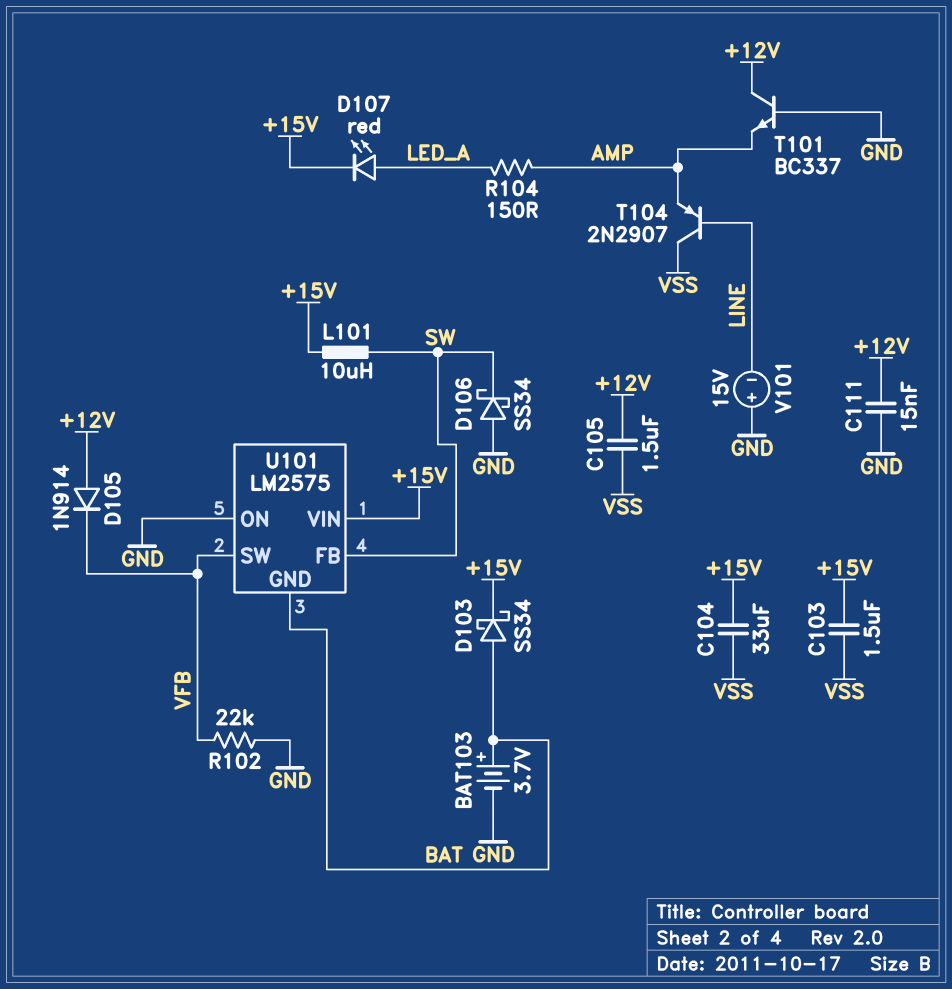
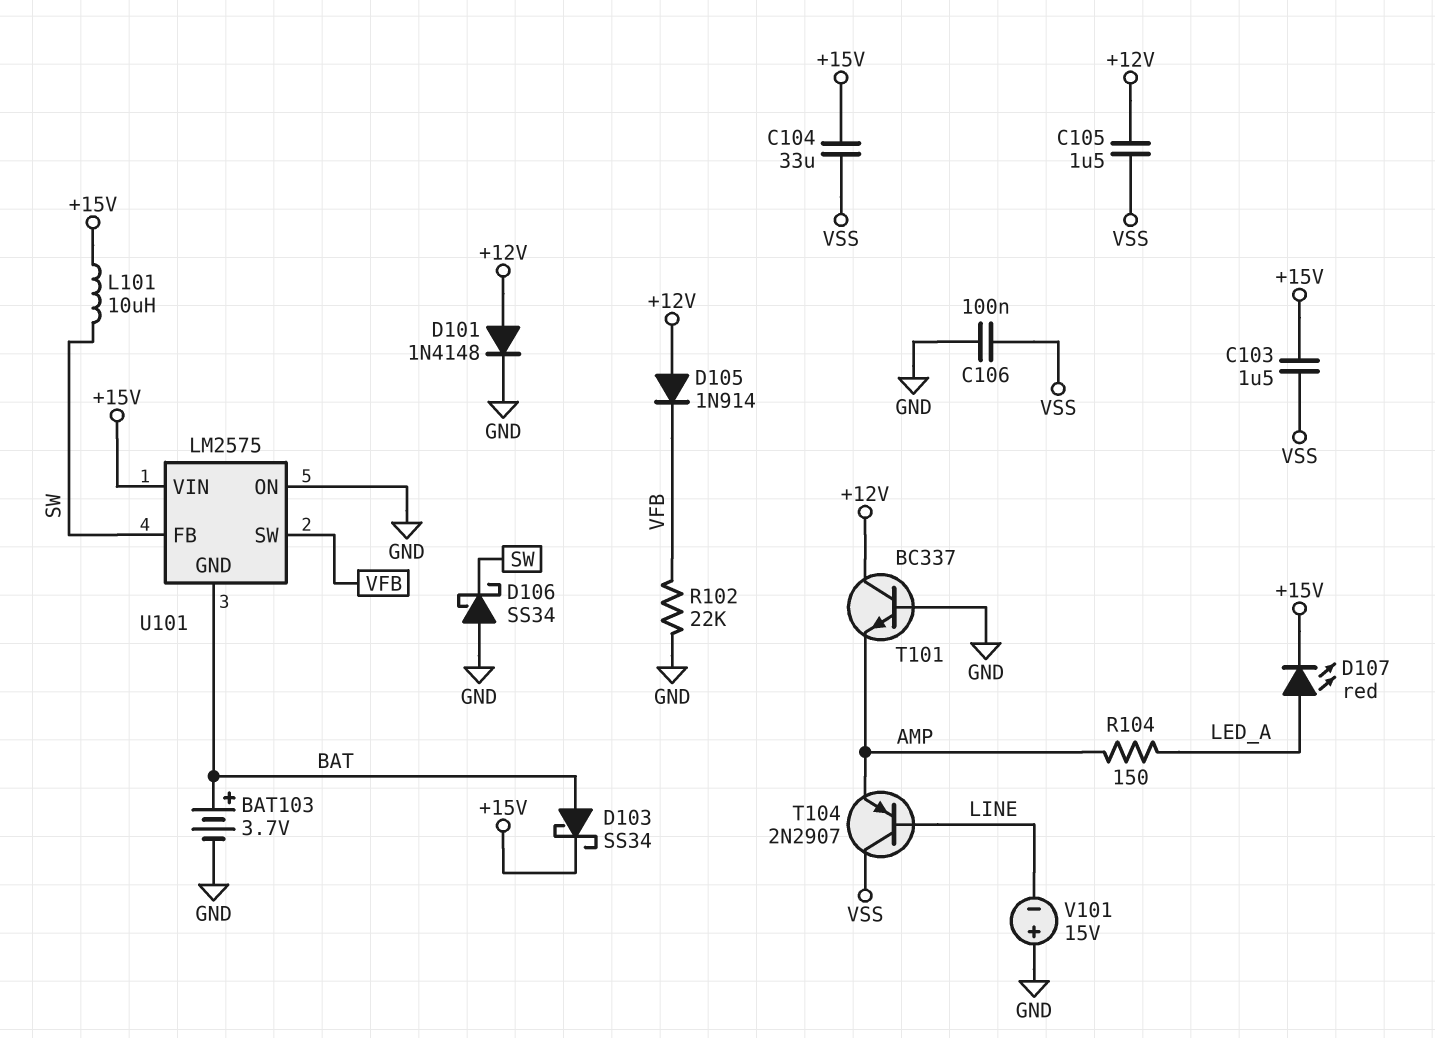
C106: none -> 100nF (GND, VSS)
C111: 15nF (+12V, GND) -> none
D101: none -> diode 1N4148 (A +12V, K GND)

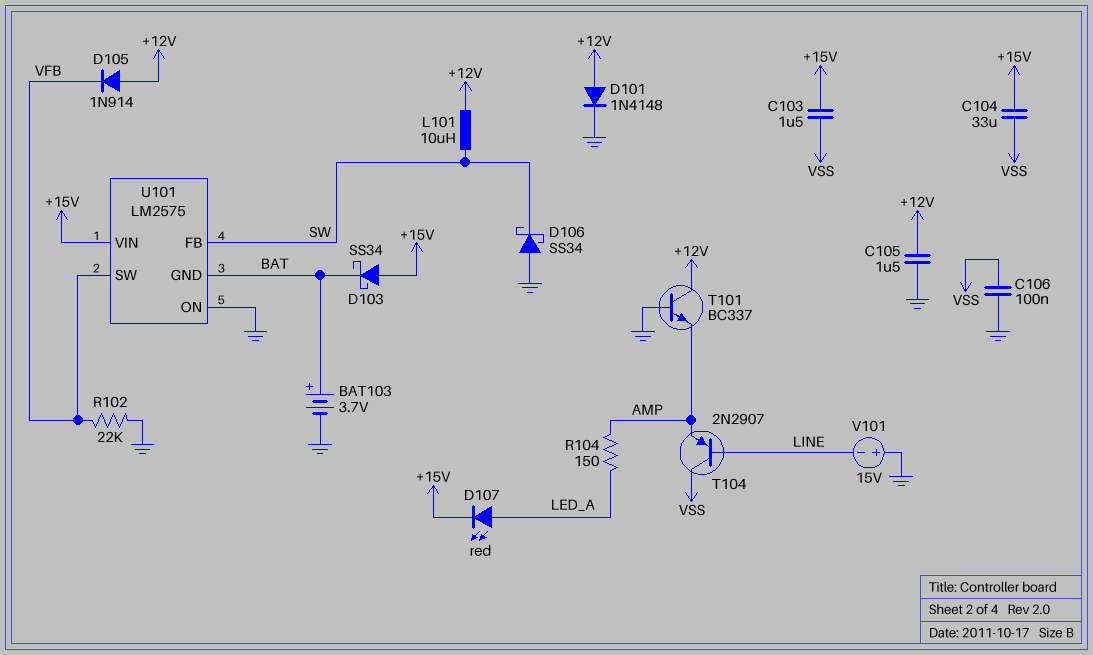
C105: 1.5uF (+12V, VSS) -> 1.5uF (+12V, GND)
D103: schottky SS34 (A BAT, K +15V) -> schottky SS34 (A +15V, K BAT)
L101: 10uH (+15V, SW) -> 10uH (+12V, SW)

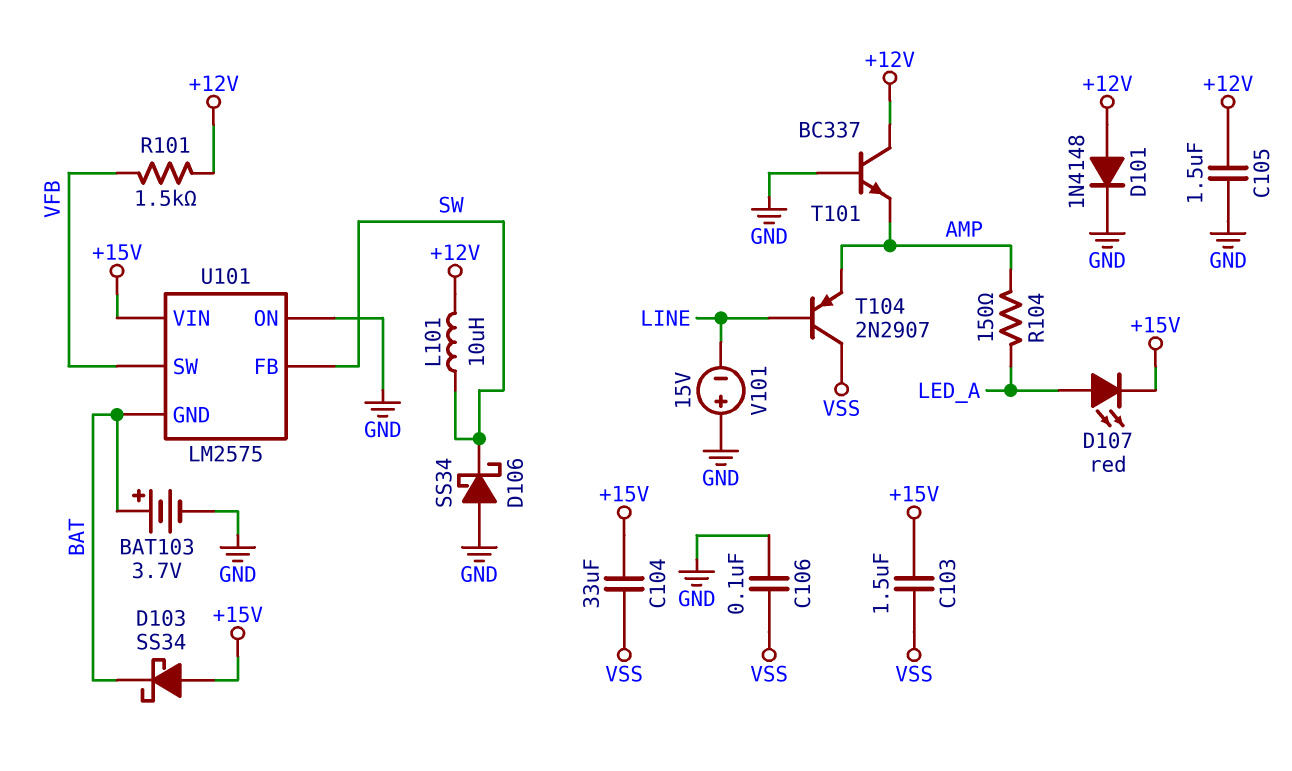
D105: diode 1N914 (A +12V, K VFB) -> none
R101: none -> 1.5k (+12V, VFB)
R102: 22k (GND, VFB) -> none

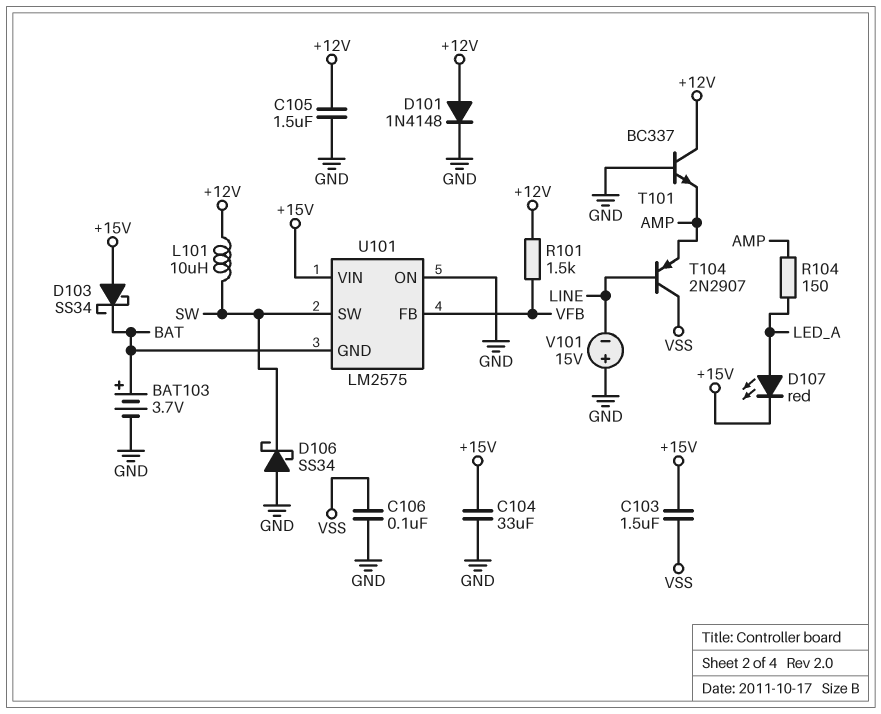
C104: 33uF (+15V, VSS) -> 33uF (+15V, GND)
U101 pin FB: SW -> VFB
U101 pin SW: VFB -> SW

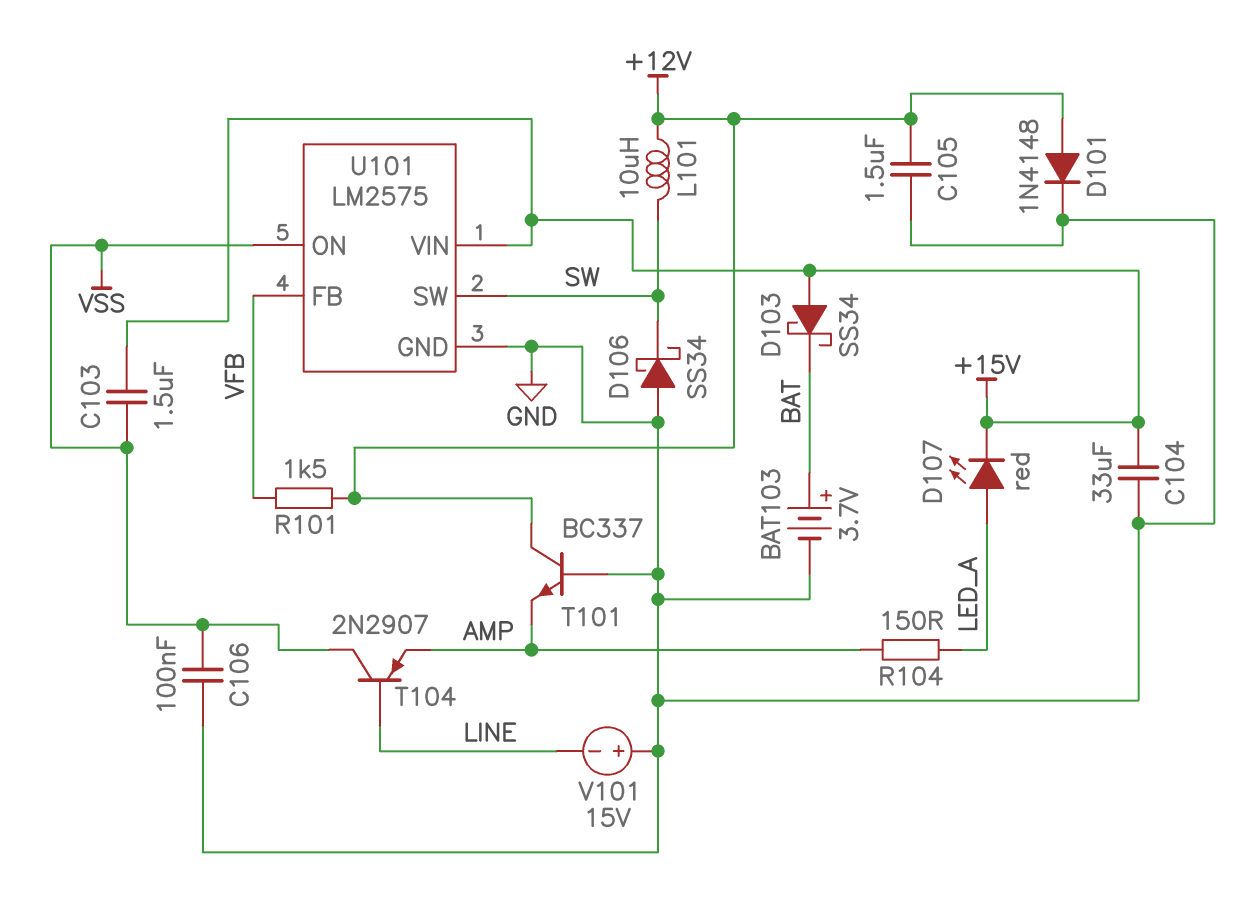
U101 pin GND: BAT -> GND
U101 pin ON: GND -> VSS

